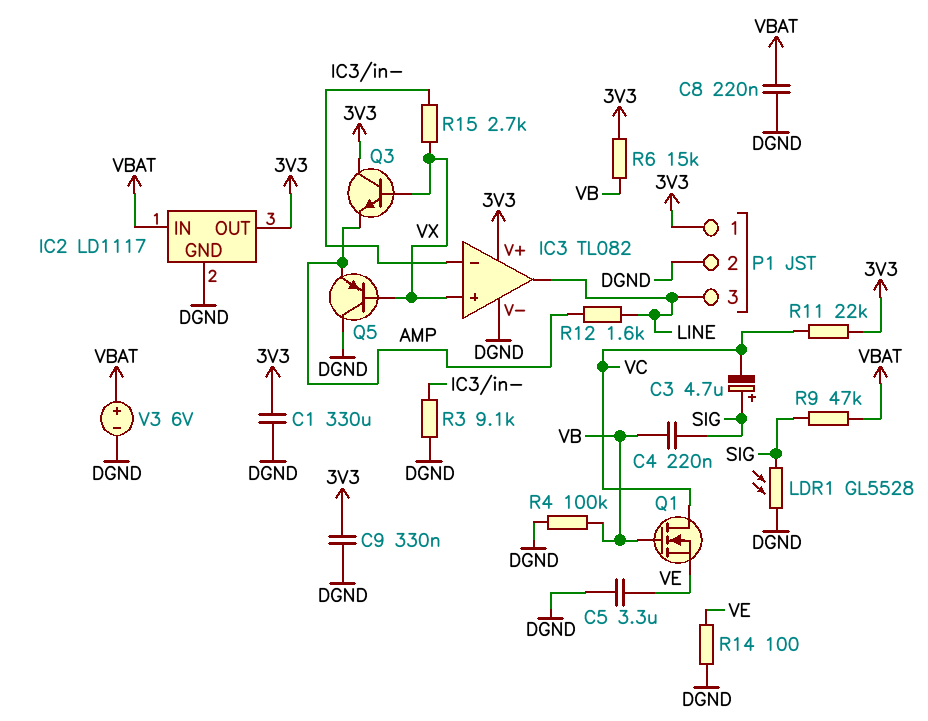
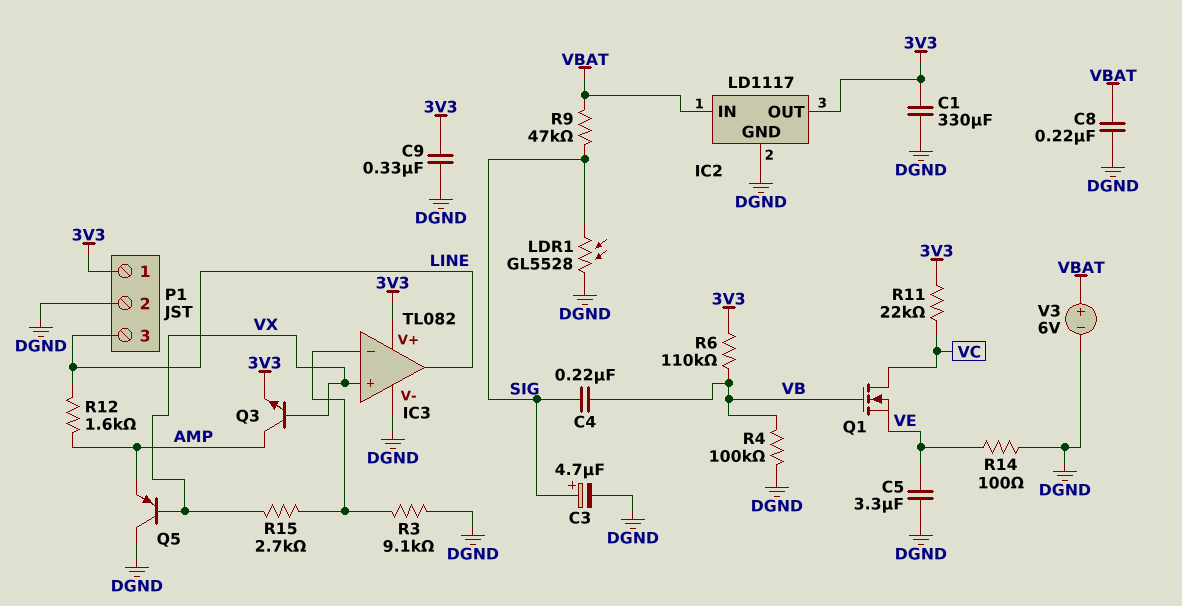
C3: 4.7uF (plus SIG, minus VC) -> 4.7uF (plus SIG, minus DGND)
Q3: NPN (B VX, C 3V3, E AMP) -> NPN (B VX, C AMP, E 3V3)
R6: 15k (3V3, VB) -> 110k (3V3, VB)

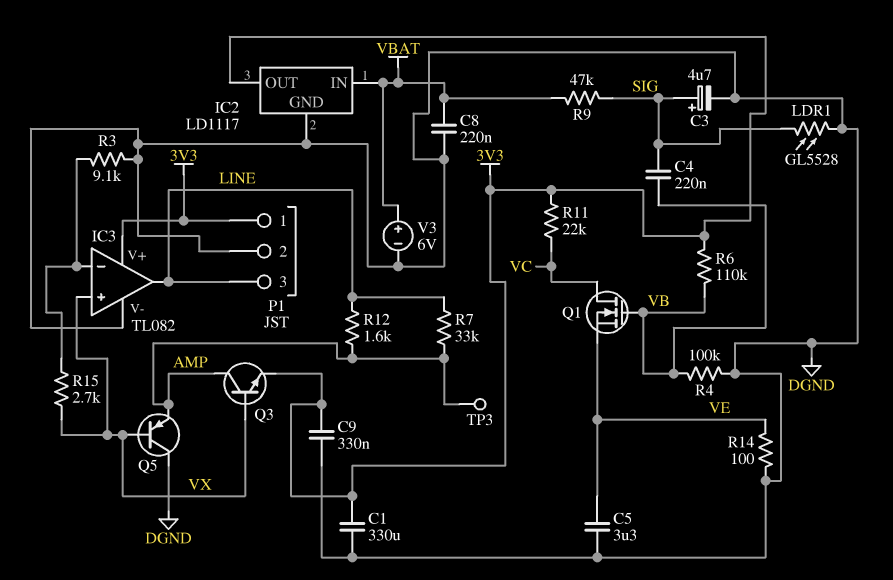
R7: none -> 33k (AMP, LINE)
TP3: none -> test point (AMP)

